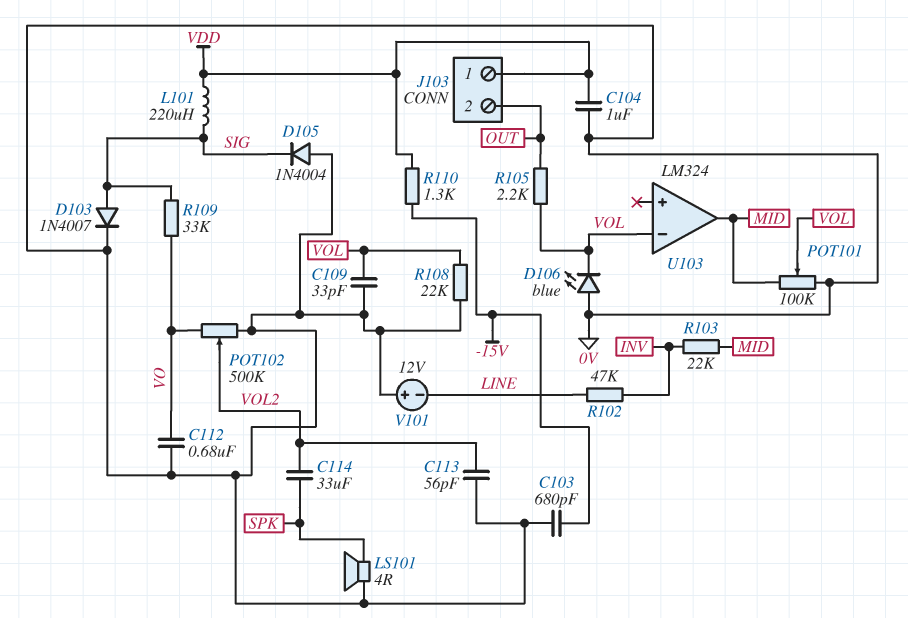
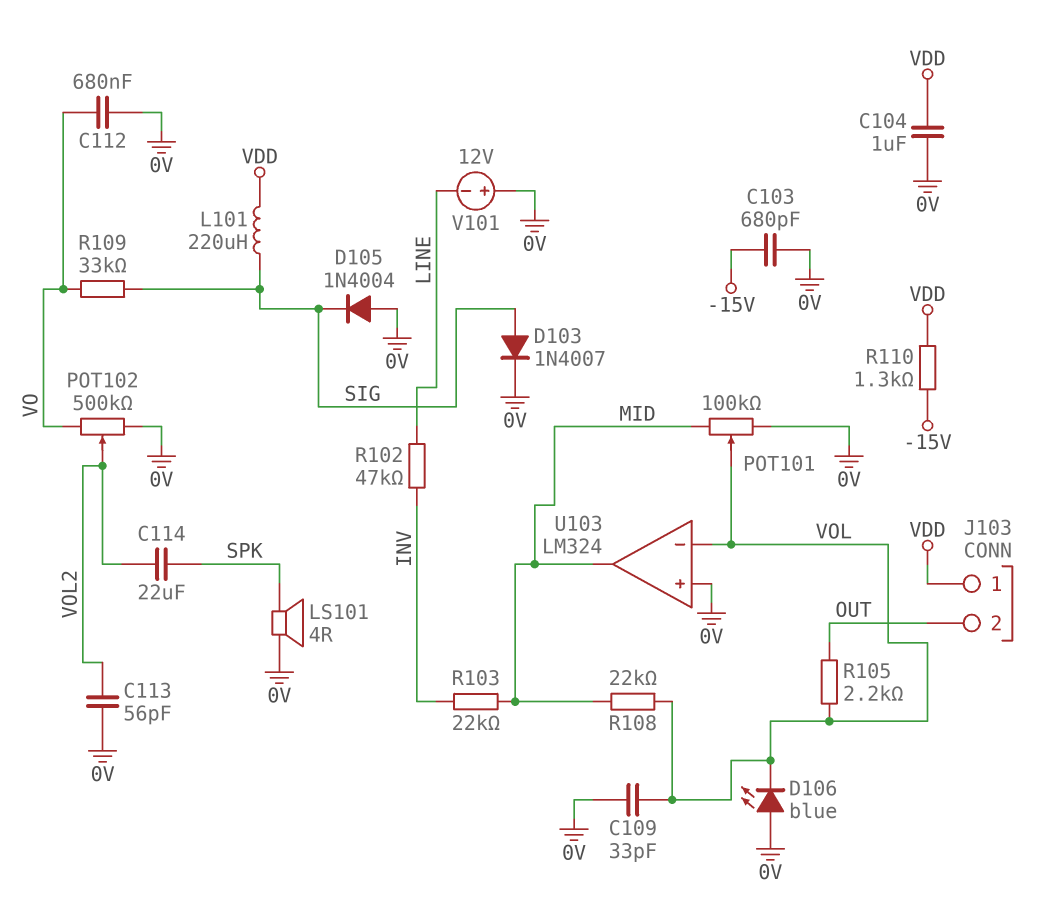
C114: 33uF (SPK, VOL2) -> 22uF (SPK, VOL2)
R108: 22k (0V, VOL) -> 22k (MID, VOL)
U103 pin in+: none -> 0V

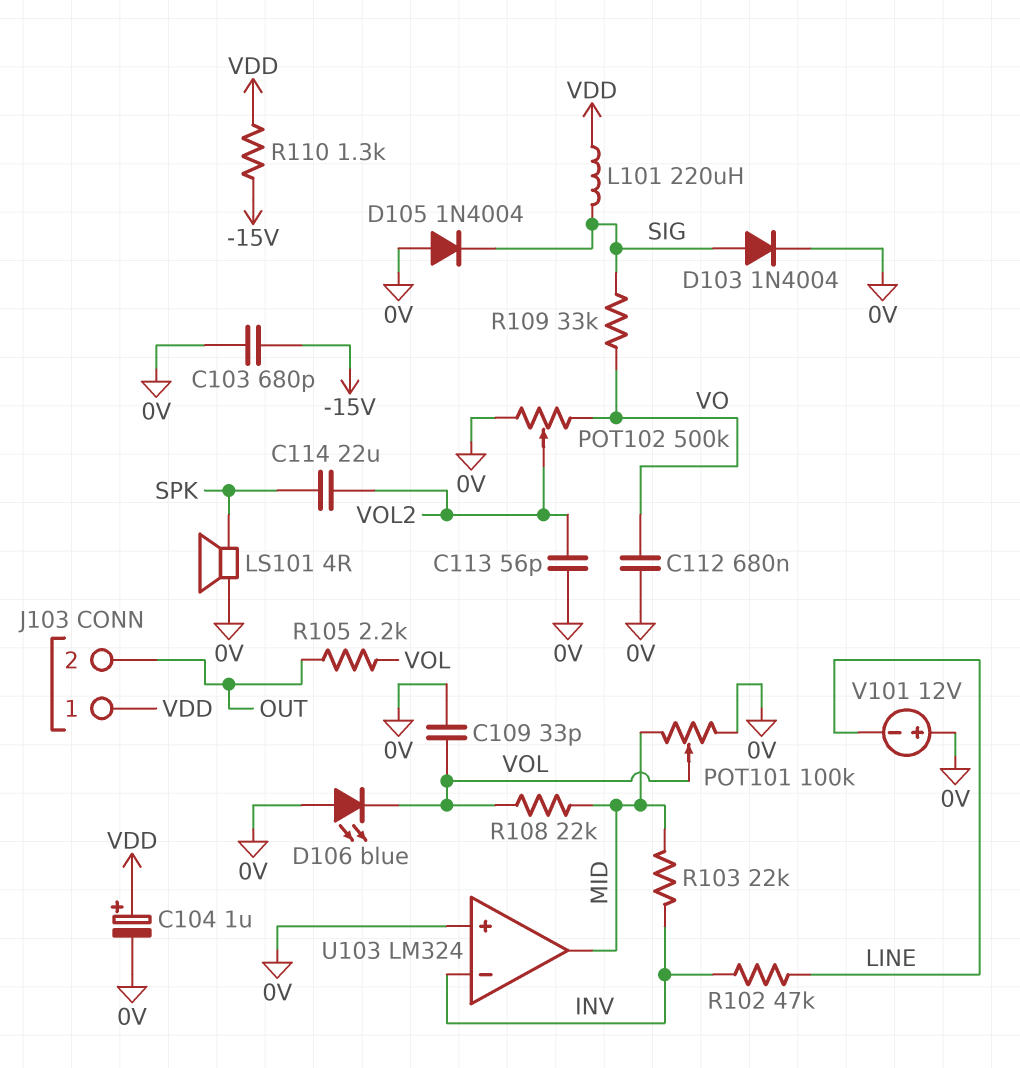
C104: 1uF (0V, VDD) -> 1uF (plus VDD, minus 0V)
D103: diode 1N4007 (A SIG, K 0V) -> diode 1N4004 (A SIG, K 0V)
U103 pin in-: VOL -> INV

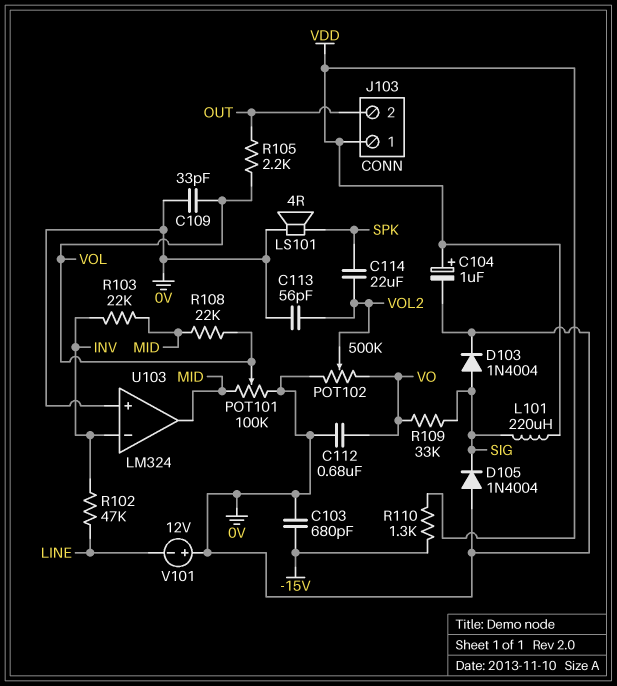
D106: LED blue (A 0V, K VOL) -> none

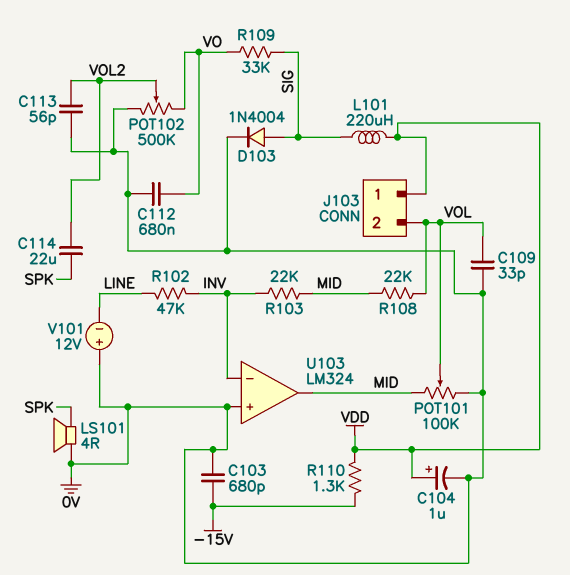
D105: diode 1N4004 (A 0V, K SIG) -> none
J103 pin 2: OUT -> VOL
R105: 2.2k (OUT, VOL) -> none

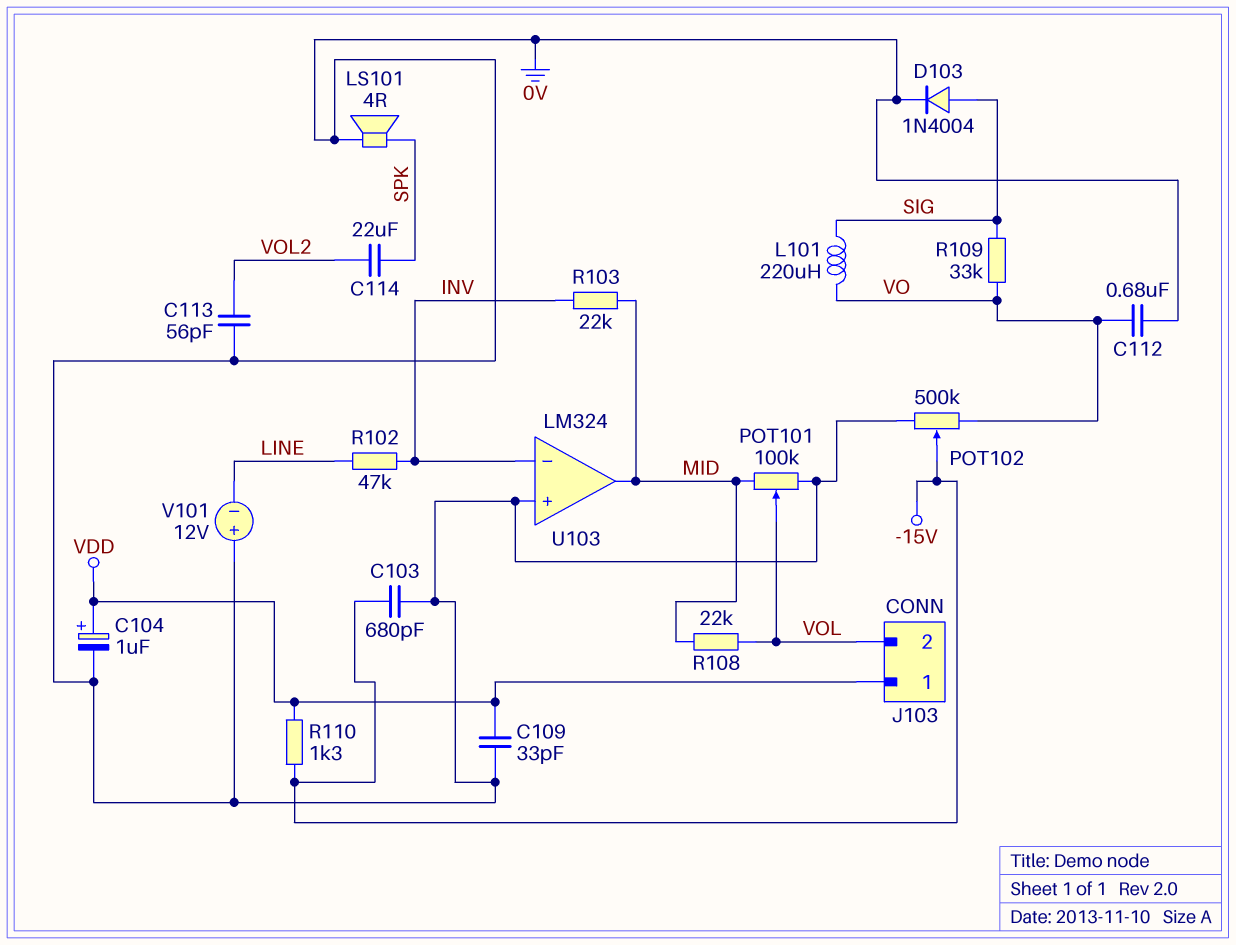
C109: 33pF (0V, VOL) -> 33pF (0V, VDD)
L101: 220uH (SIG, VDD) -> 220uH (SIG, VO)
POT102: 500k (0V, VO, wiper VOL2) -> 500k (0V, VO, wiper -15V)

